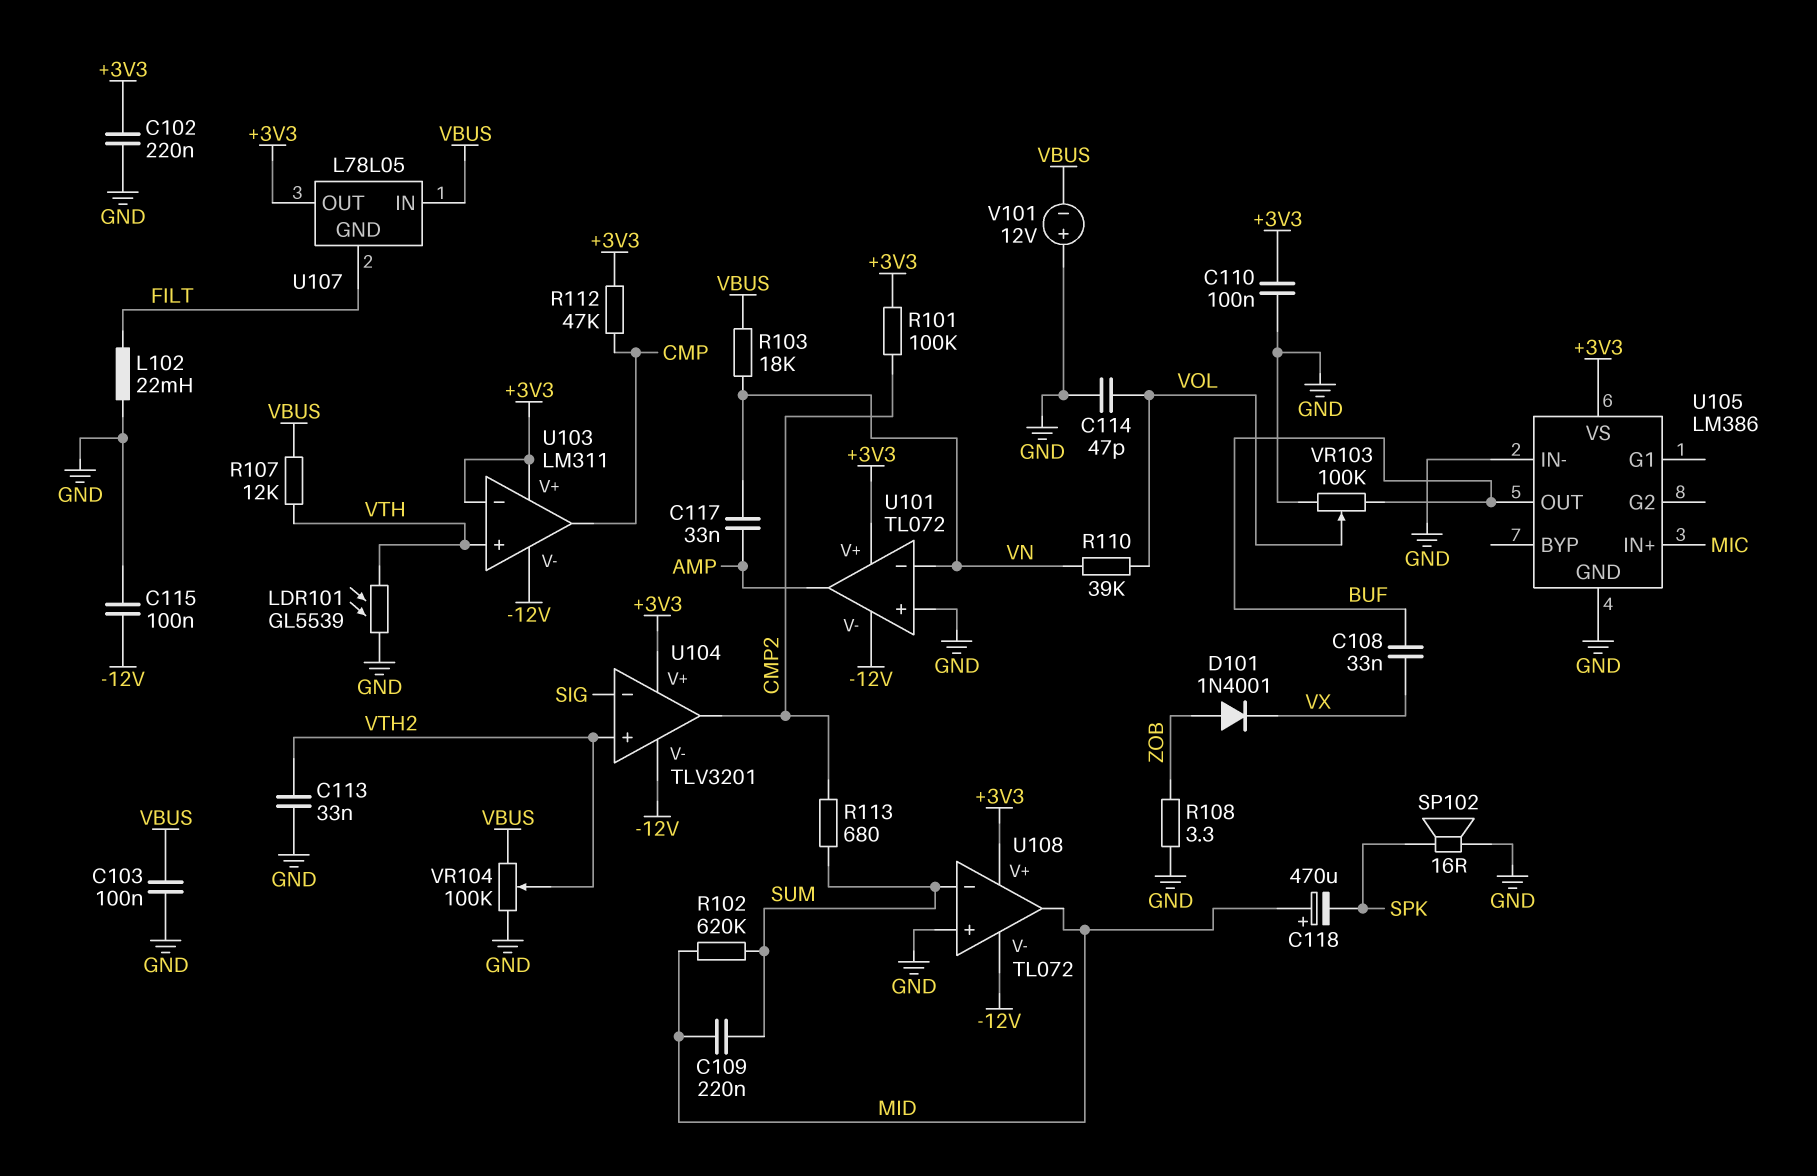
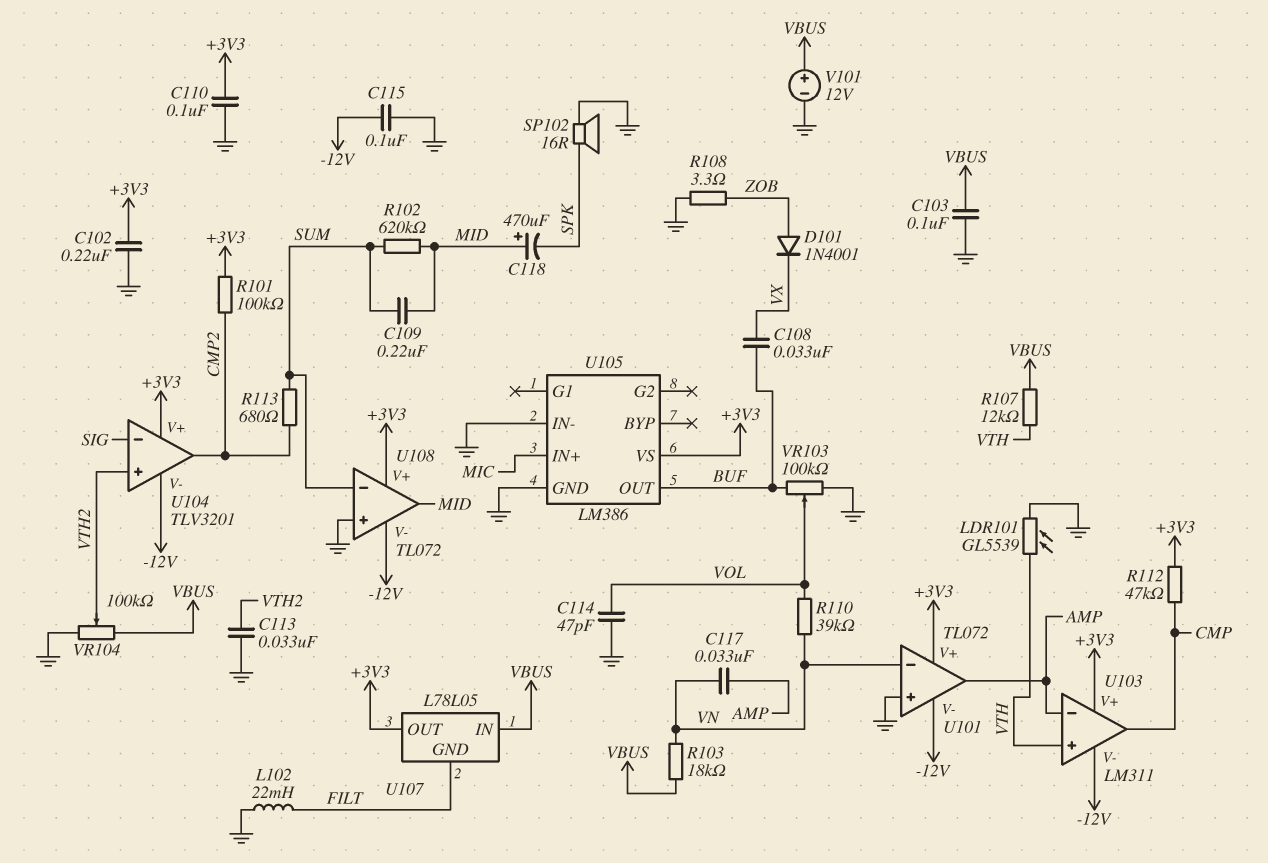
U103 pin in-: +3V3 -> AMP
V101: 12V (plus GND, minus VBUS) -> 12V (plus VBUS, minus GND)

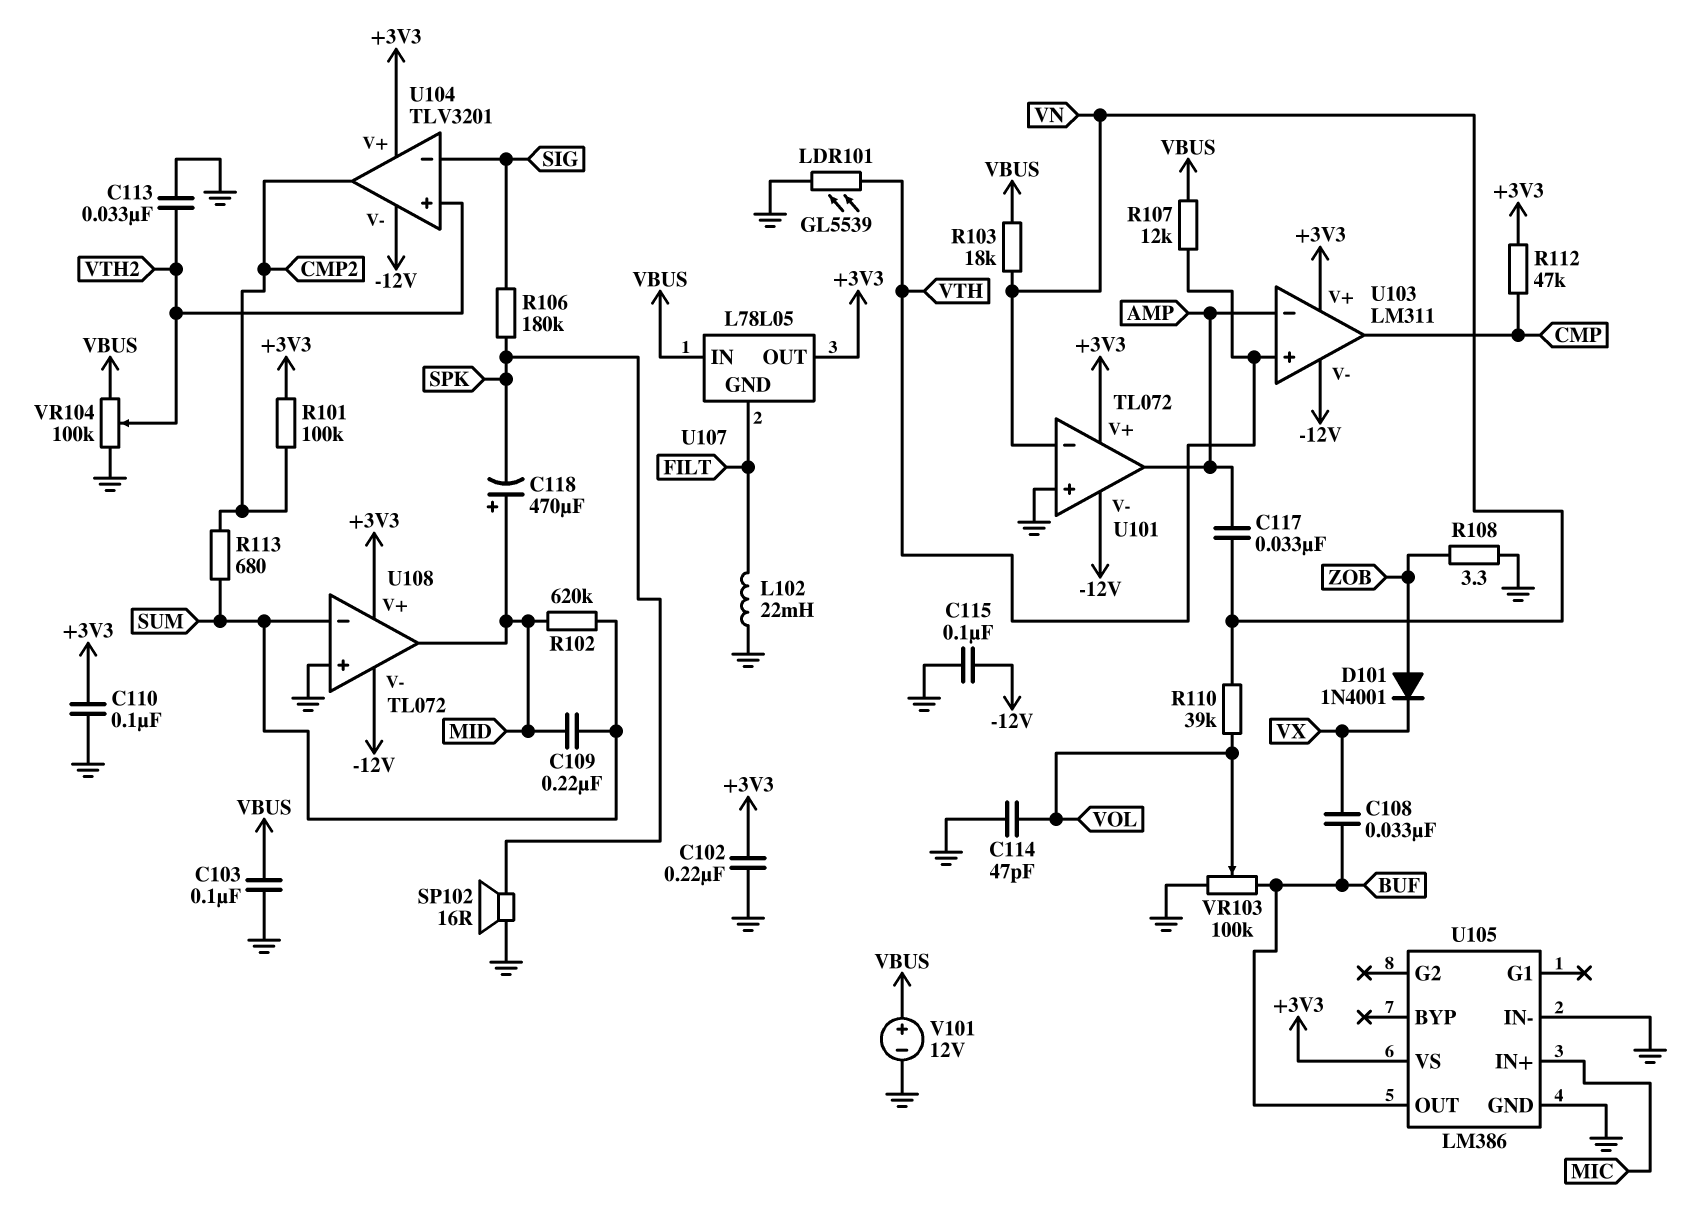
R106: none -> 180k (SIG, SPK)

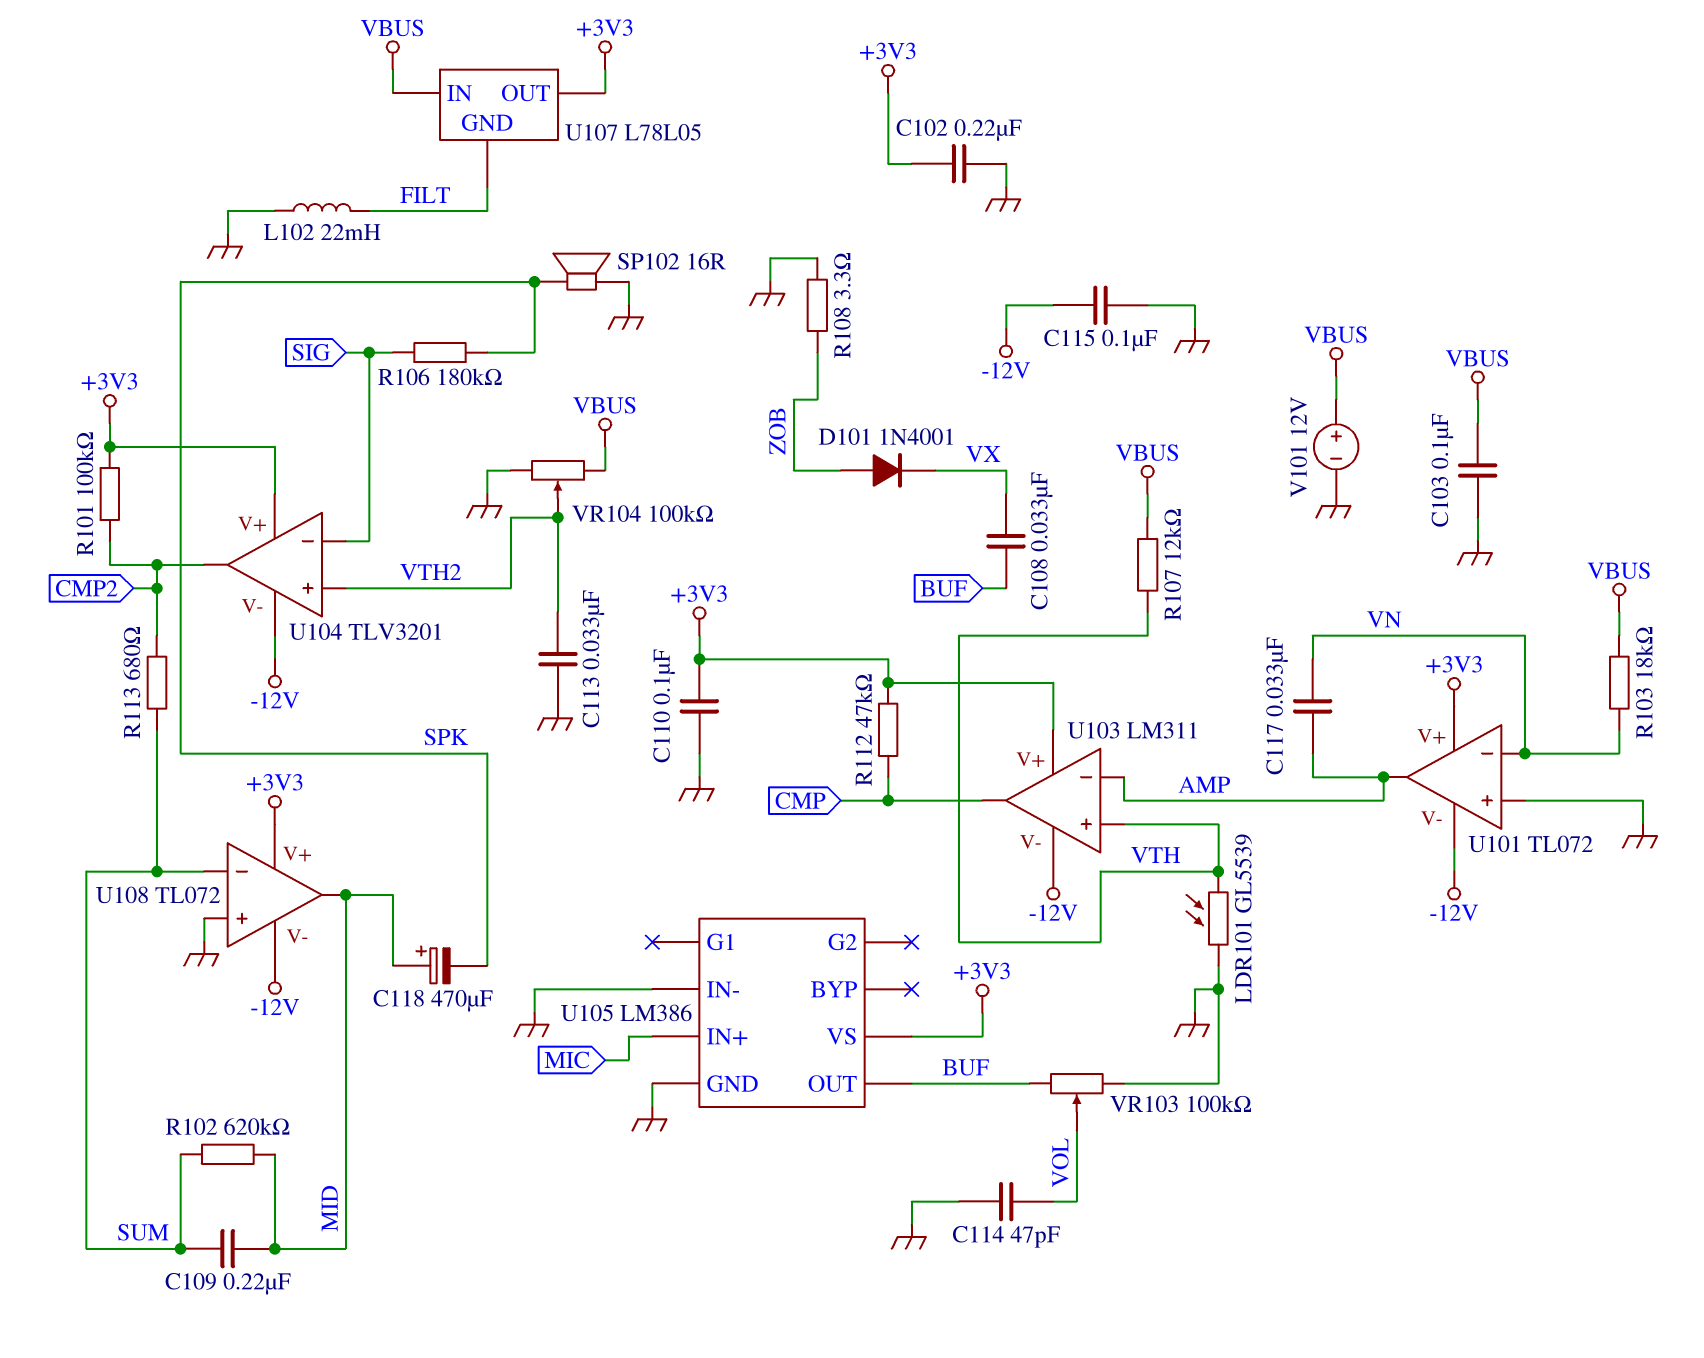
R110: 39k (VN, VOL) -> none

